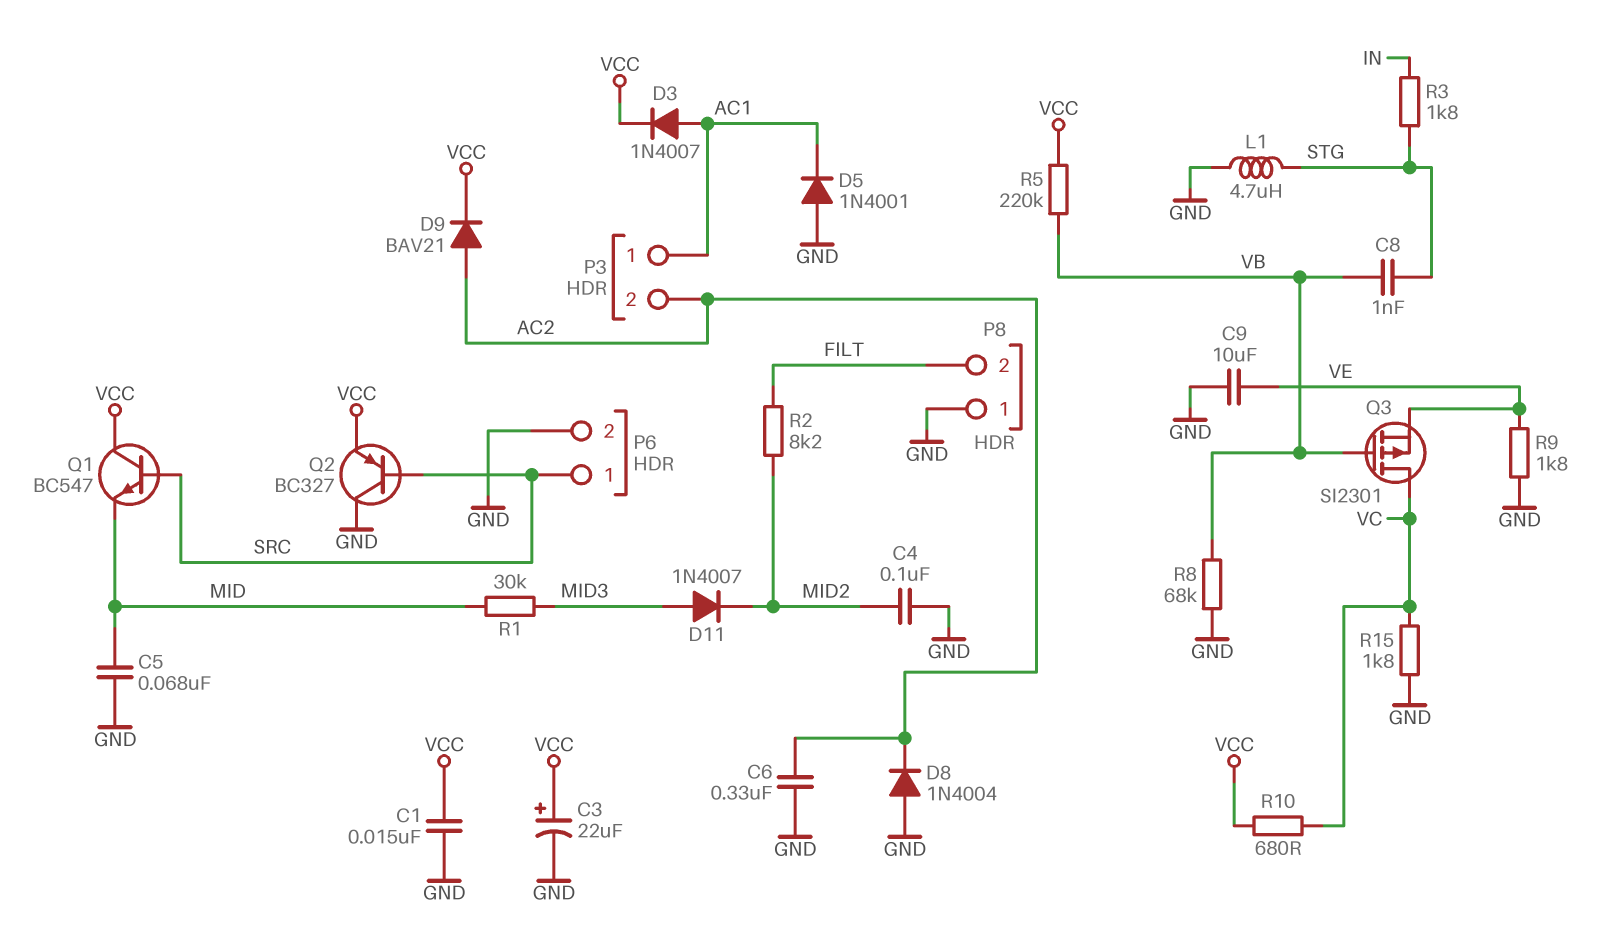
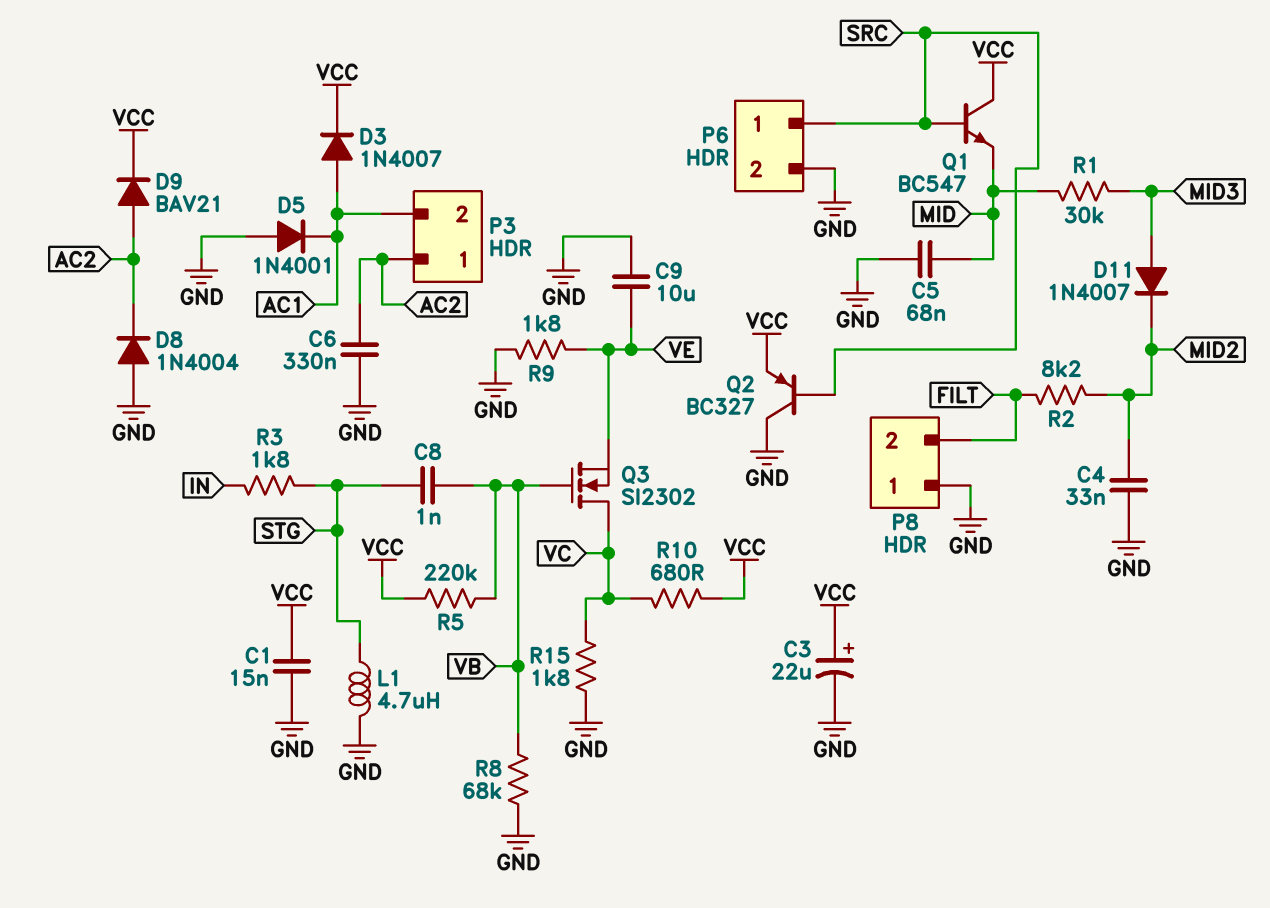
C4: 100nF (GND, MID2) -> 33nF (GND, MID2)
P3 pin 1: AC1 -> AC2
P3 pin 2: AC2 -> AC1
Q3: PMOS SI2301 (G VB, D VC, S VE) -> NMOS SI2302 (G VB, D VC, S VE)

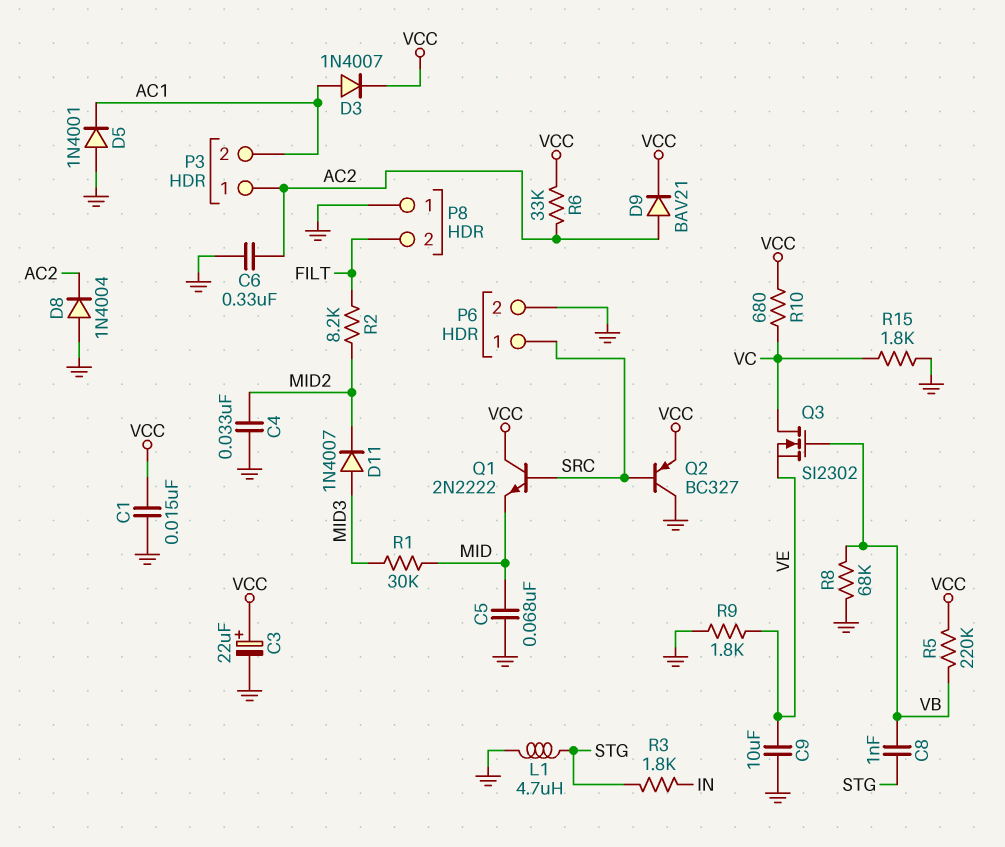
Q1: NPN BC547 (B SRC, C VCC, E MID) -> NPN 2N2222 (B SRC, C VCC, E MID)
R6: none -> 33k (AC2, VCC)

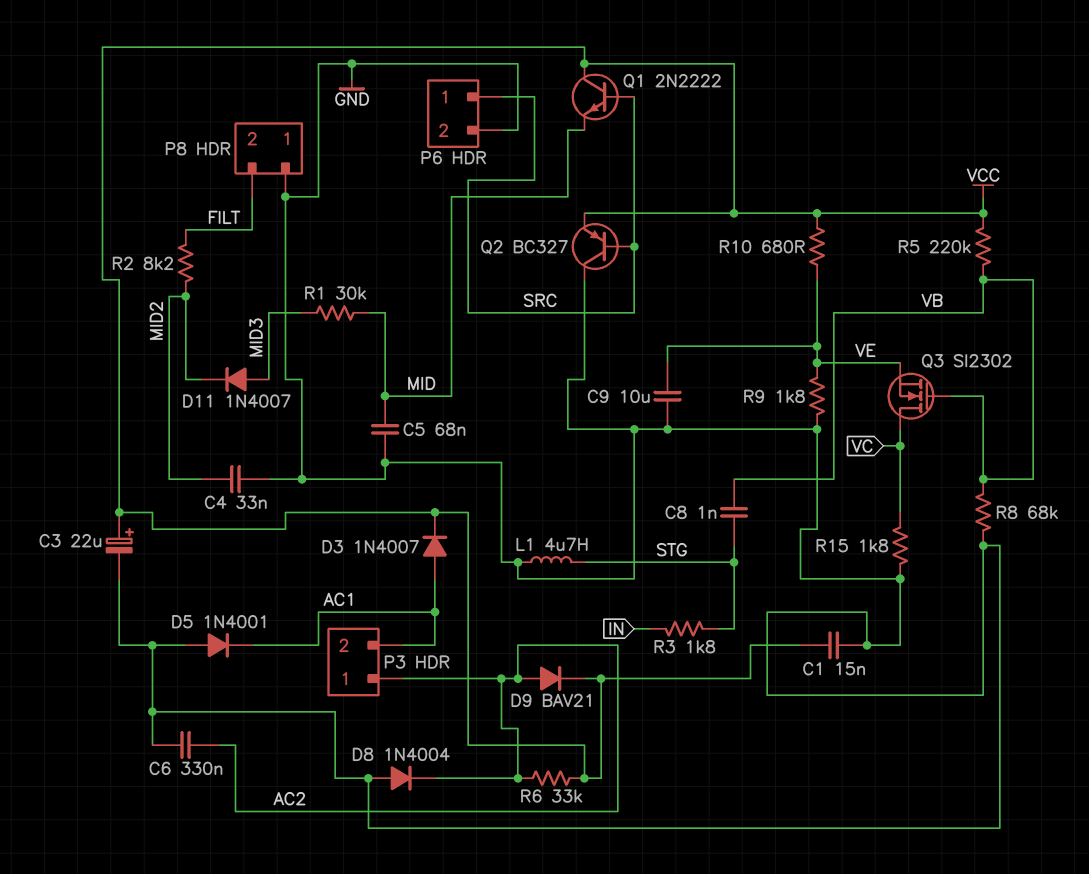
R10: 680 (VC, VCC) -> 680 (VCC, VE)

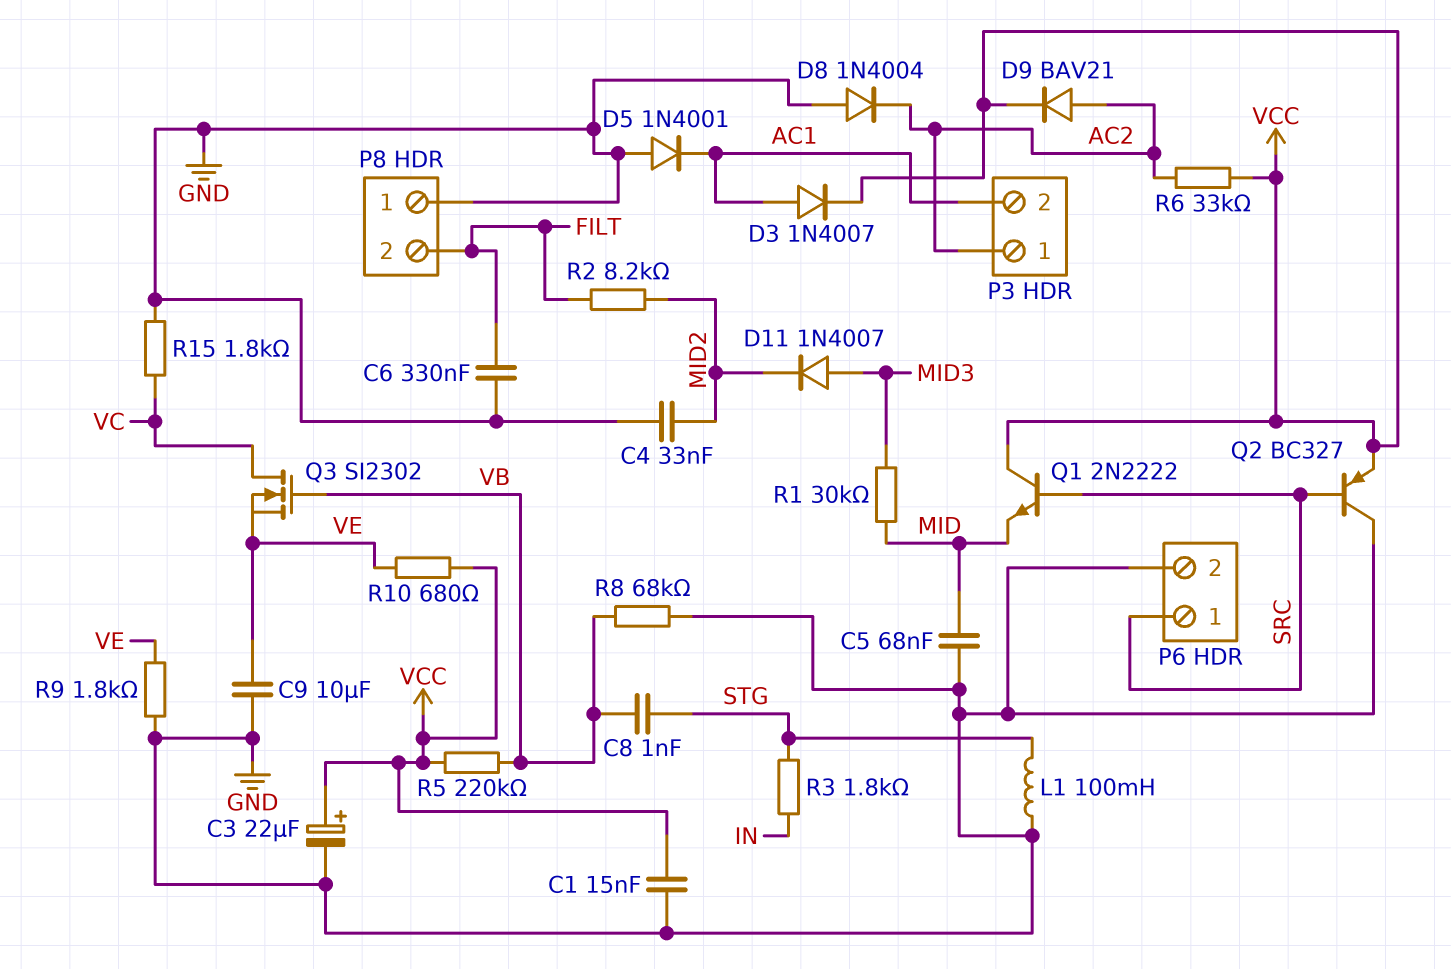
C6: 330nF (AC2, GND) -> 330nF (FILT, GND)
L1: 4.7uH (GND, STG) -> 100mH (GND, STG)

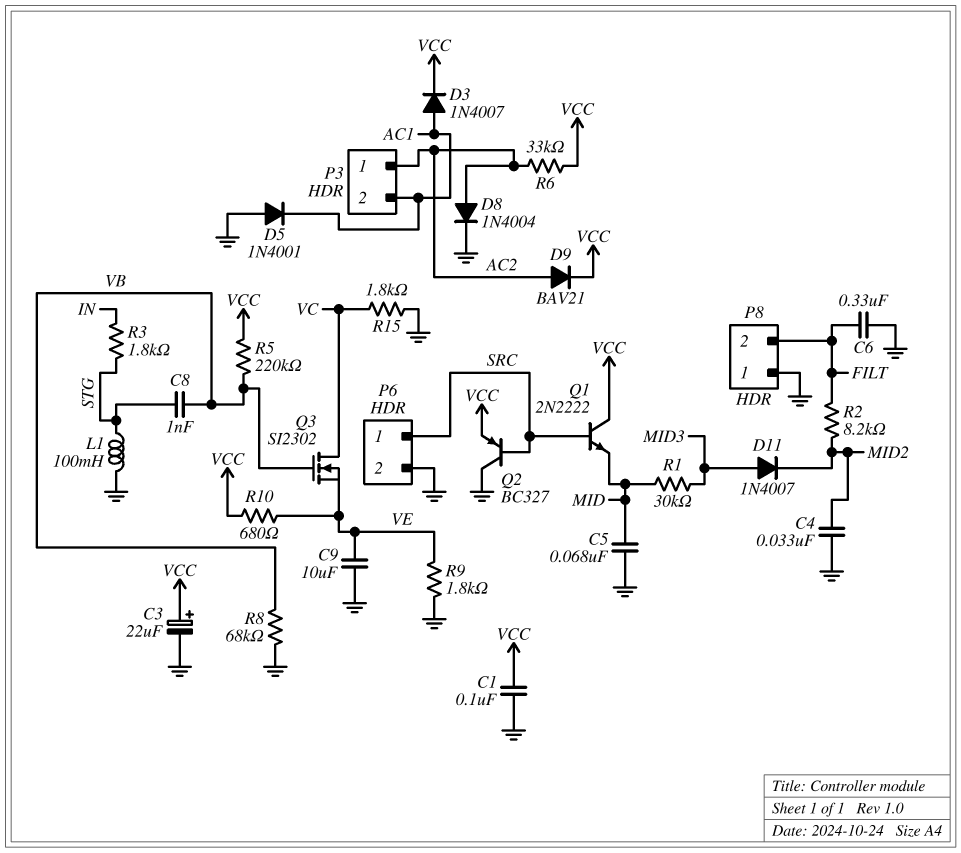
C1: 15nF (GND, VCC) -> 100nF (GND, VCC)
D8: diode 1N4004 (A GND, K AC2) -> diode 1N4004 (A AC2, K GND)

